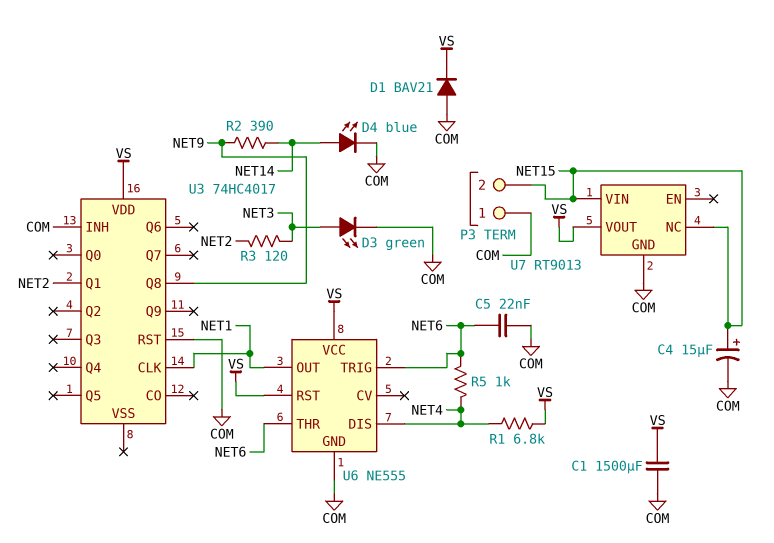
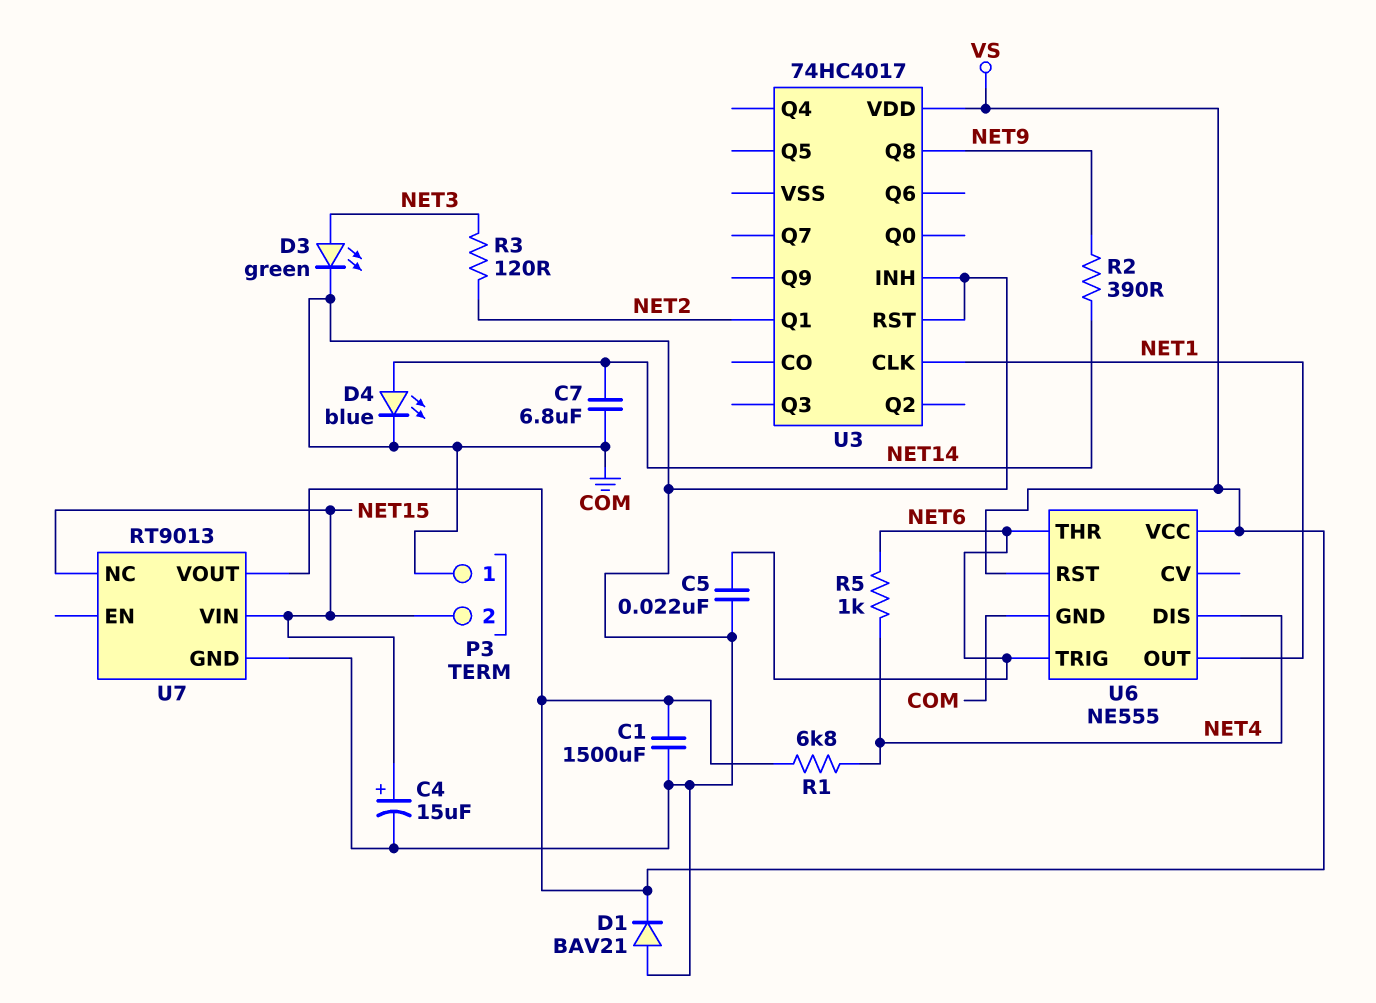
C7: none -> 6.8uF (COM, NET14)

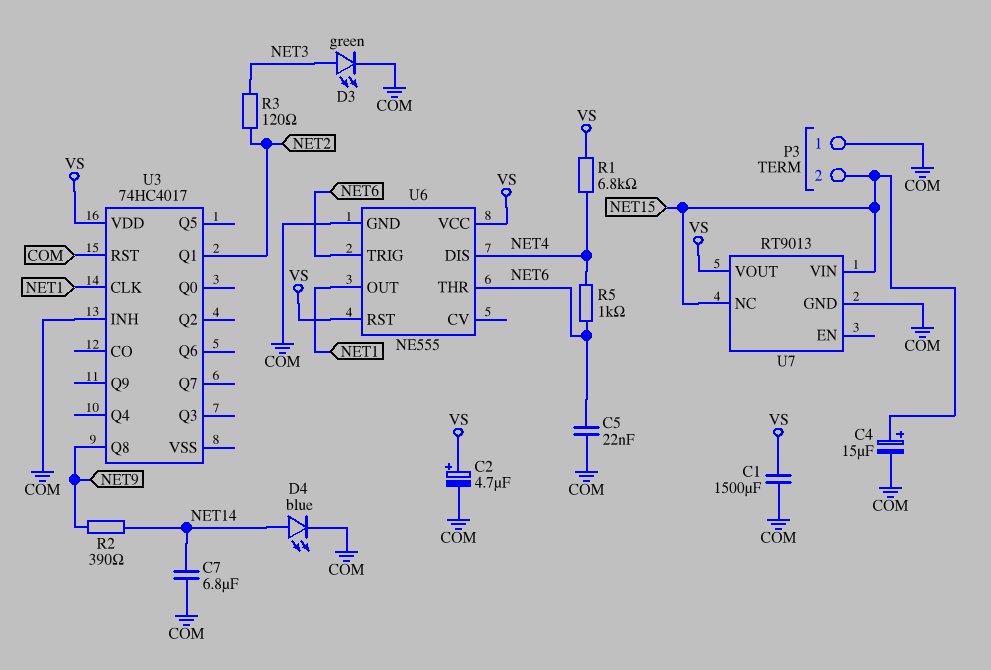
C2: none -> 4.7uF (plus VS, minus COM)
D1: diode BAV21 (A COM, K VS) -> none

